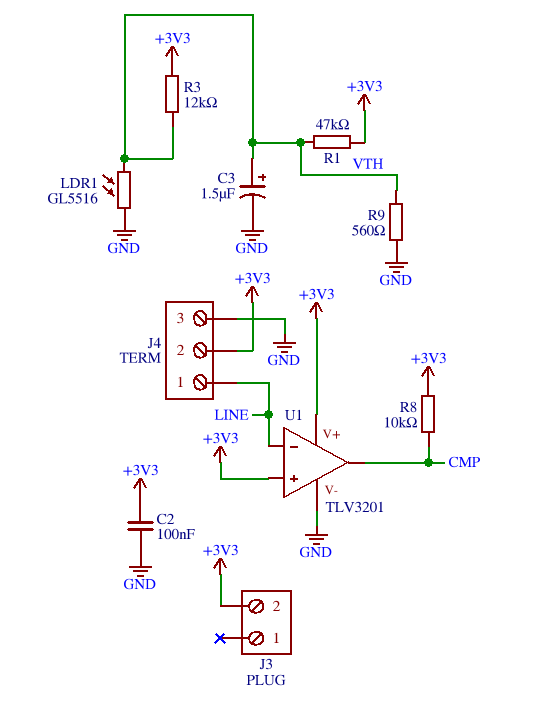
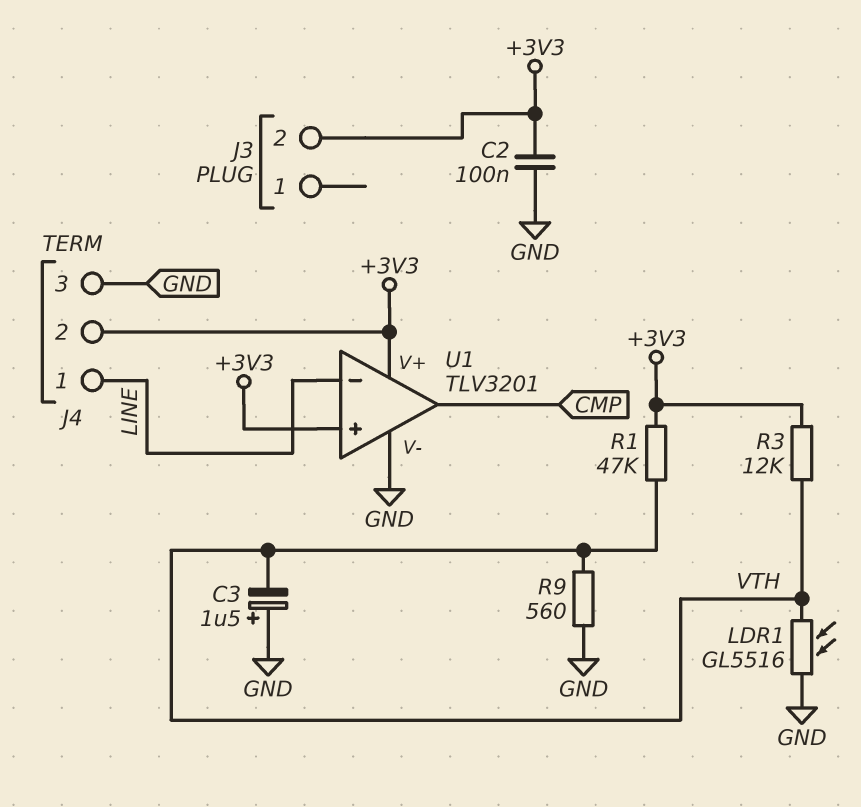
C3: 1.5uF (plus VTH, minus GND) -> 1.5uF (plus GND, minus VTH)
R8: 10k (+3V3, CMP) -> none

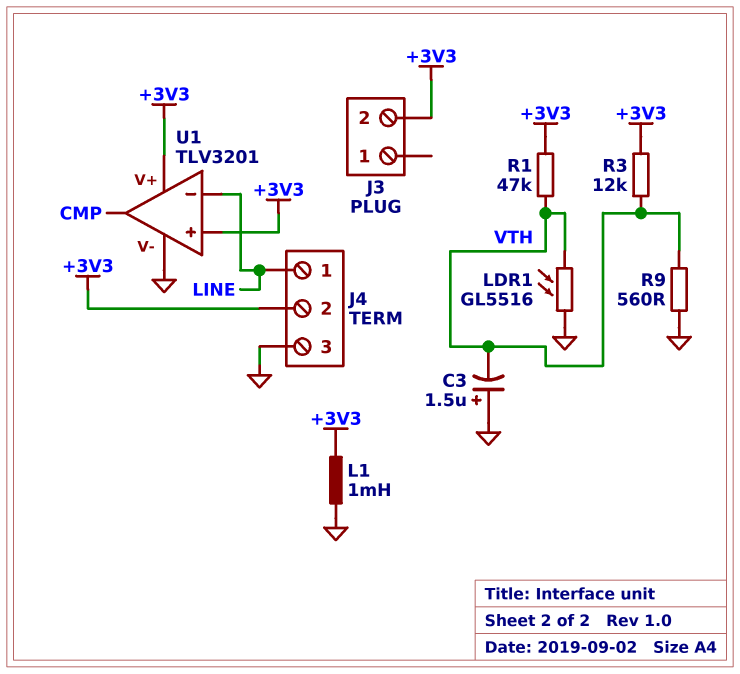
C2: 100nF (+3V3, GND) -> none
L1: none -> 1mH (+3V3, GND)

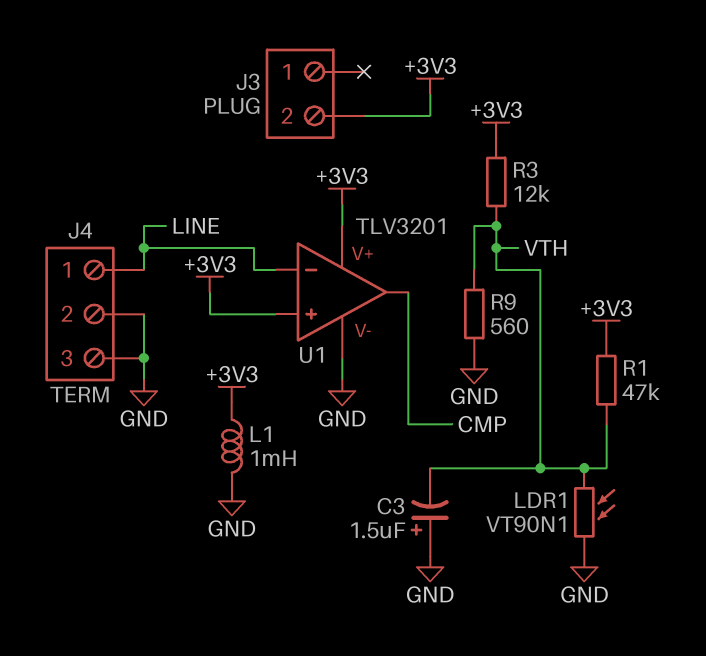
J4 pin 2: +3V3 -> GND
LDR1: GL5516 (GND, VTH) -> VT90N1 (GND, VTH)

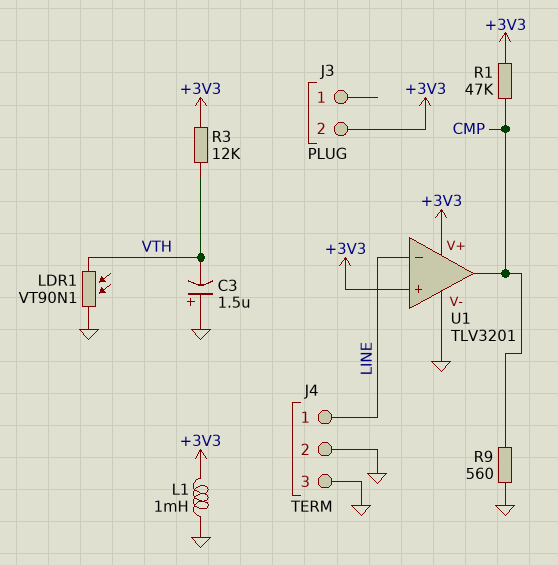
R1: 47k (+3V3, VTH) -> 47k (+3V3, CMP)
R9: 560 (GND, VTH) -> 560 (CMP, GND)

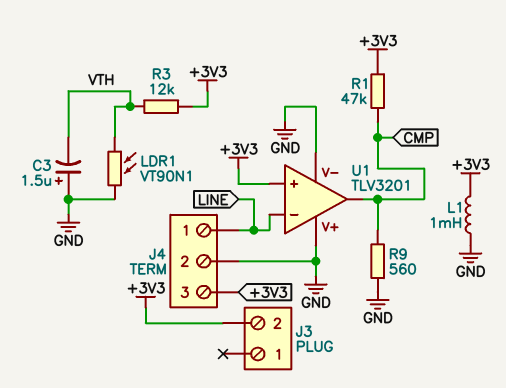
J4 pin 3: GND -> +3V3
U1 pin V+: +3V3 -> GND

